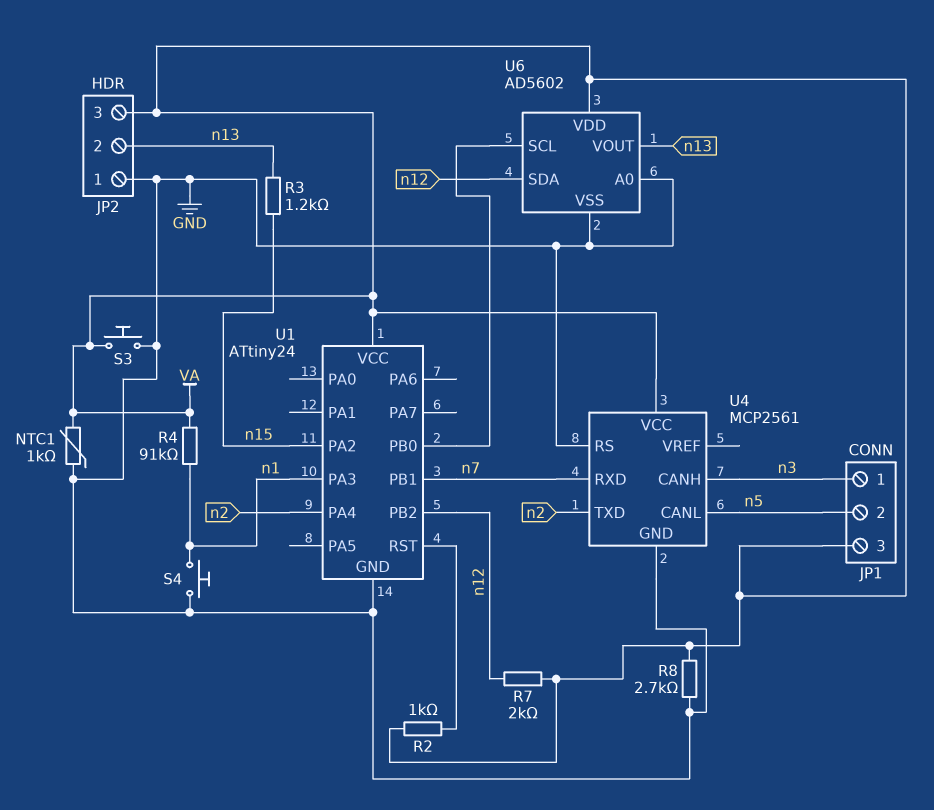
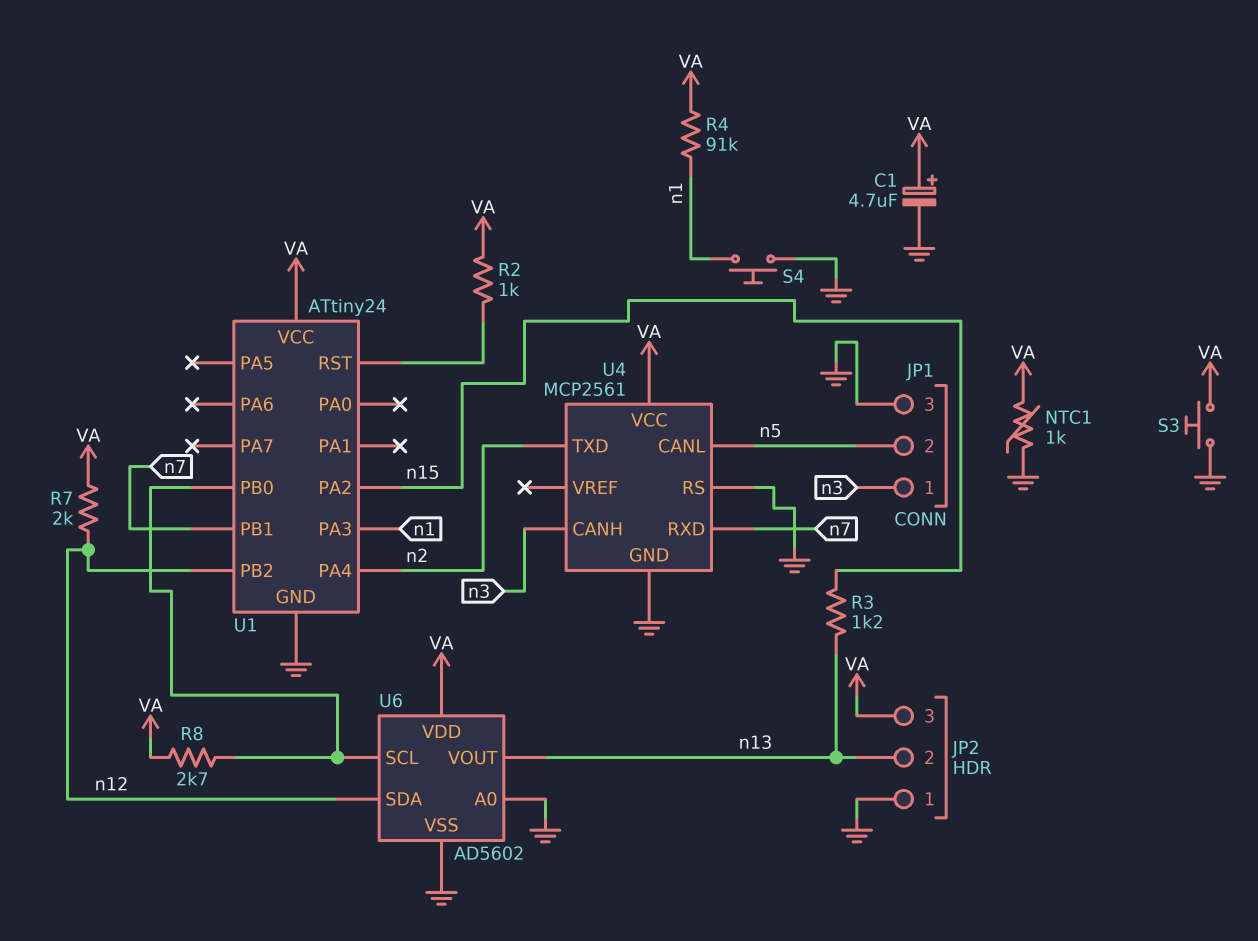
C1: none -> 4.7uF (plus VA, minus GND)
JP1 pin 3: VA -> GND
R8: 2.7k (GND, VA) -> 2.7k (U1/PB0, VA)

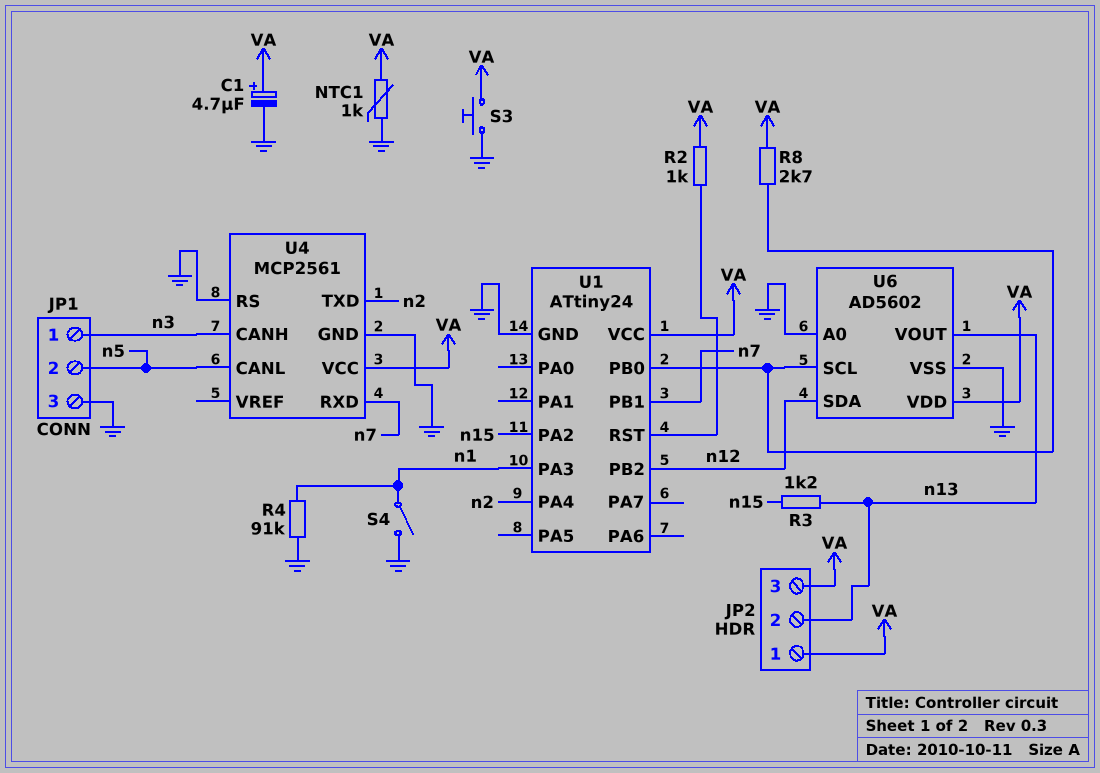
JP2 pin 1: GND -> VA
R4: 91k (VA, n1) -> 91k (GND, n1)
R7: 2k (VA, n12) -> none
S4: button (GND, n1) -> switch (GND, n1)

